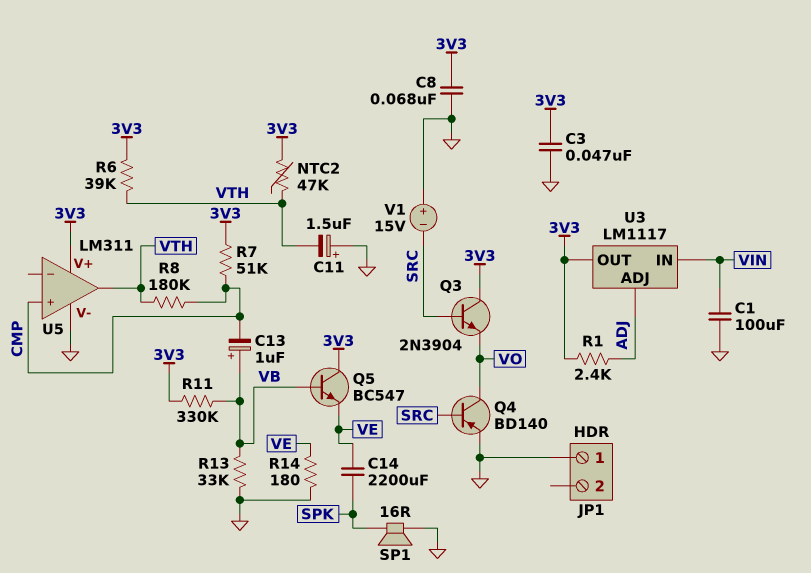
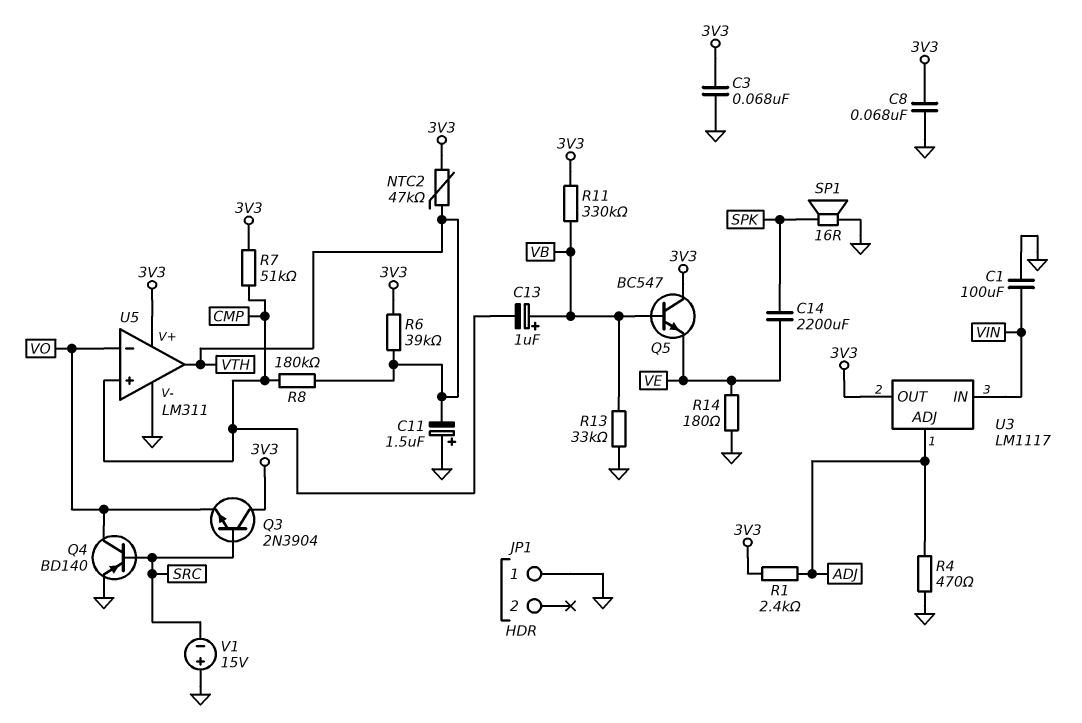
C3: 47nF (3V3, GND) -> 68nF (3V3, GND)
R4: none -> 470 (ADJ, GND)
U5 pin in-: none -> VO

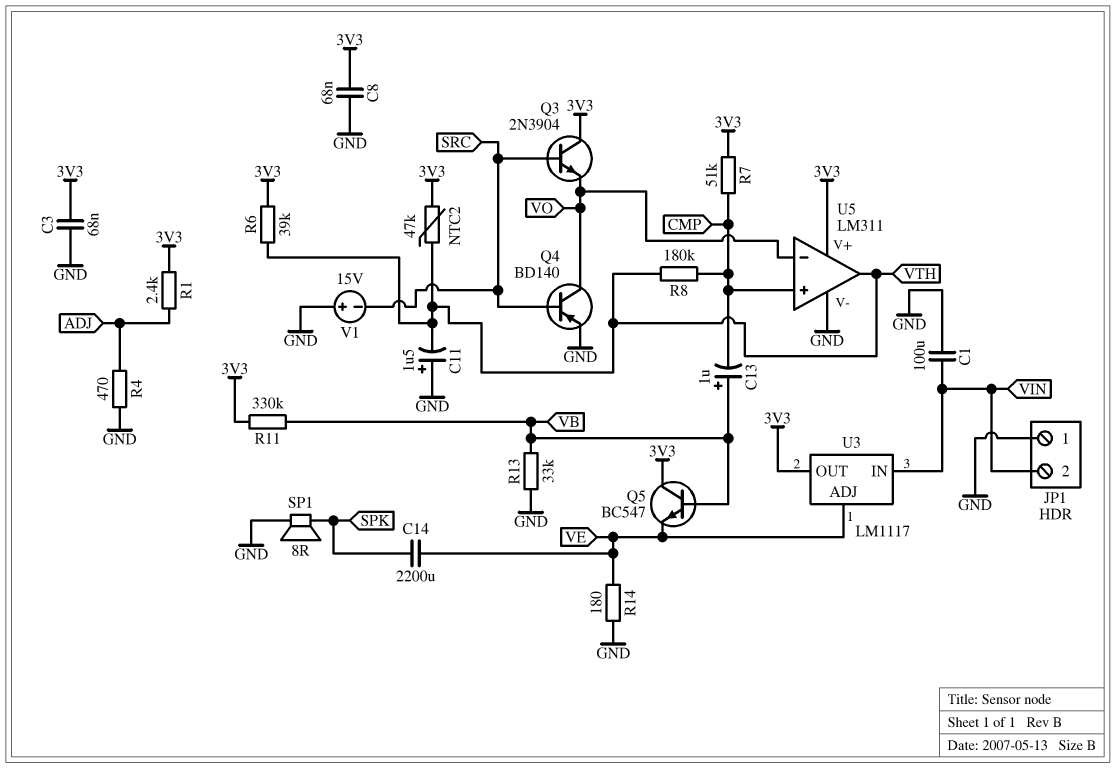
JP1 pin 2: none -> VIN
SP1: speaker 16R (GND, SPK) -> speaker 8R (GND, SPK)
U3 pin ADJ: ADJ -> VE

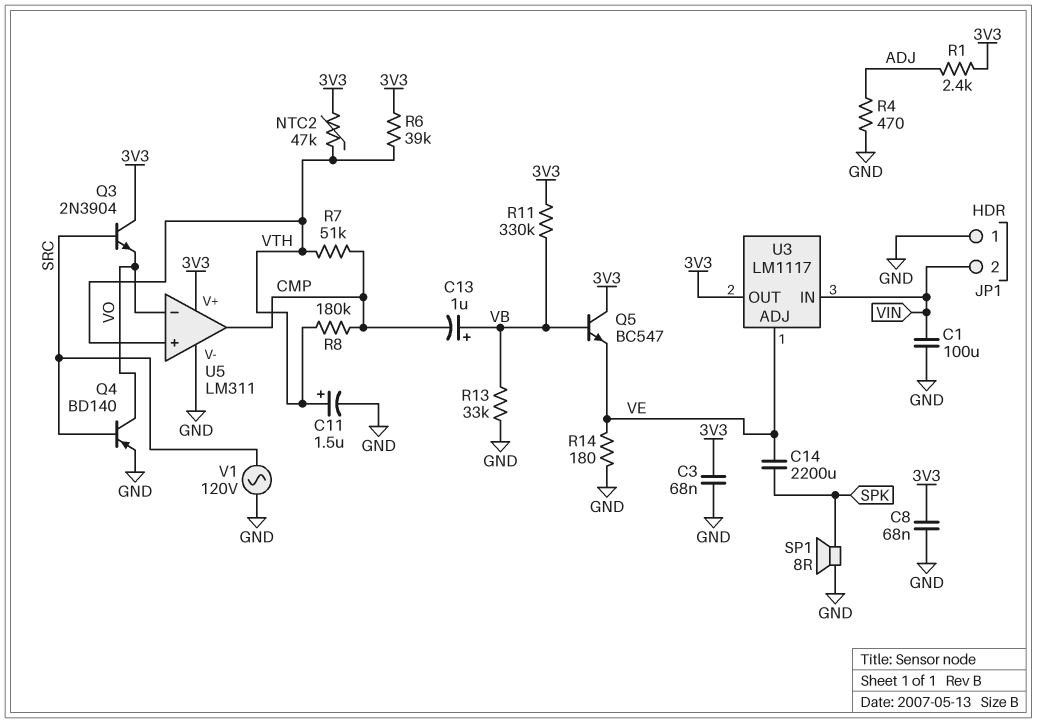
C11: 1.5uF (plus GND, minus VTH) -> 1.5uF (plus VTH, minus GND)
R7: 51k (3V3, CMP) -> 51k (CMP, VTH)
U5 pin in+: CMP -> VTH
U5 pin out: VTH -> CMP
V1: 15V (plus GND, minus SRC) -> AC 120V (GND, SRC)

